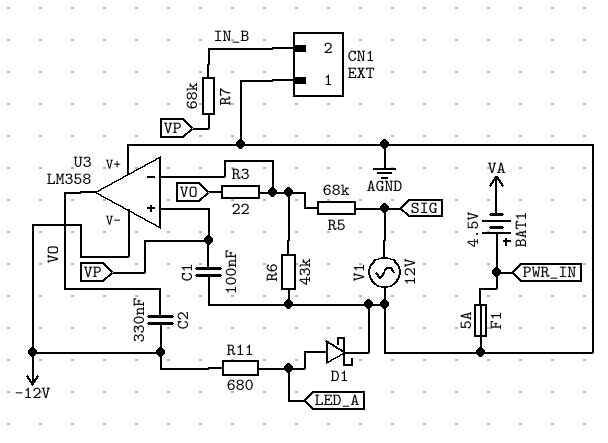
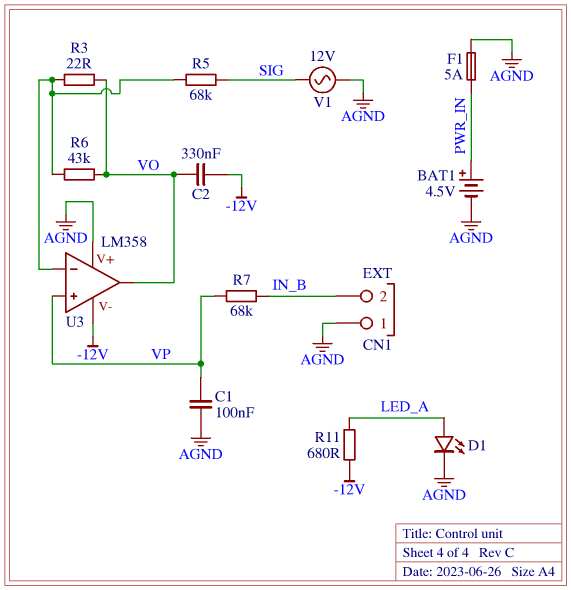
BAT1: 4.5V (plus PWR_IN, minus VA) -> 4.5V (plus PWR_IN, minus AGND)
D1: schottky (A LED_A, K AGND) -> LED (A LED_A, K AGND)
R6: 43k (AGND, U3/in-) -> 43k (U3/in-, VO)

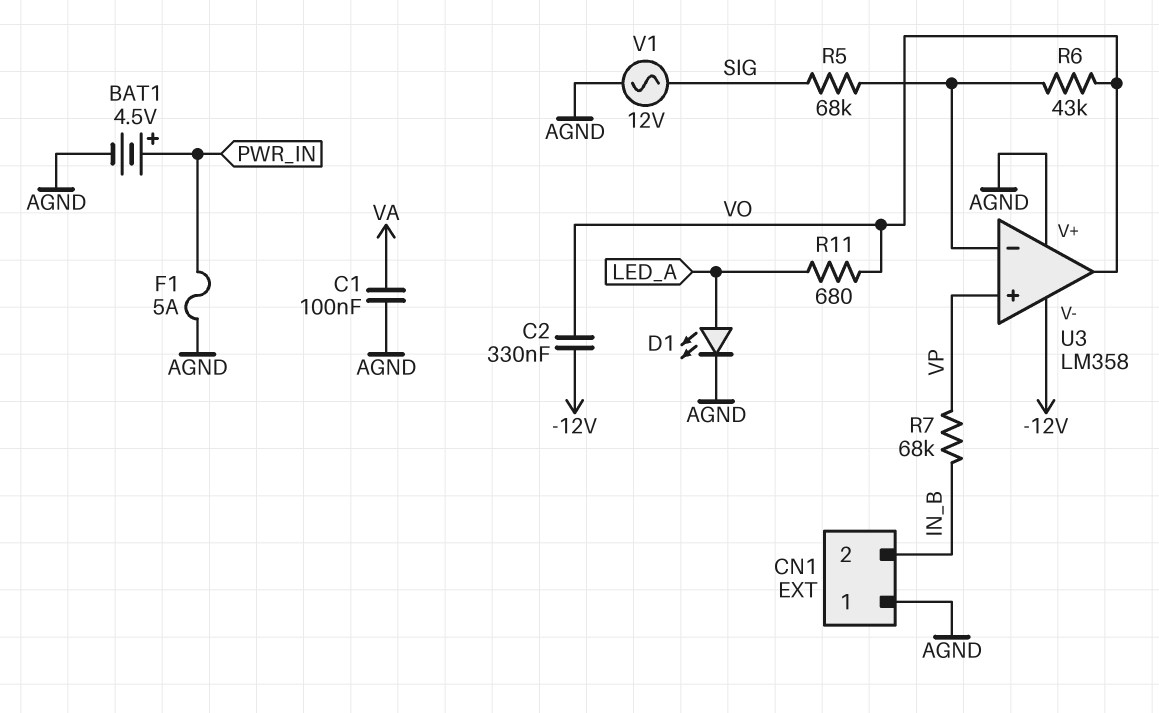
C1: 100nF (AGND, VP) -> 100nF (AGND, VA)
R3: 22 (U3/in-, VO) -> none
R11: 680 (-12V, LED_A) -> 680 (LED_A, VO)

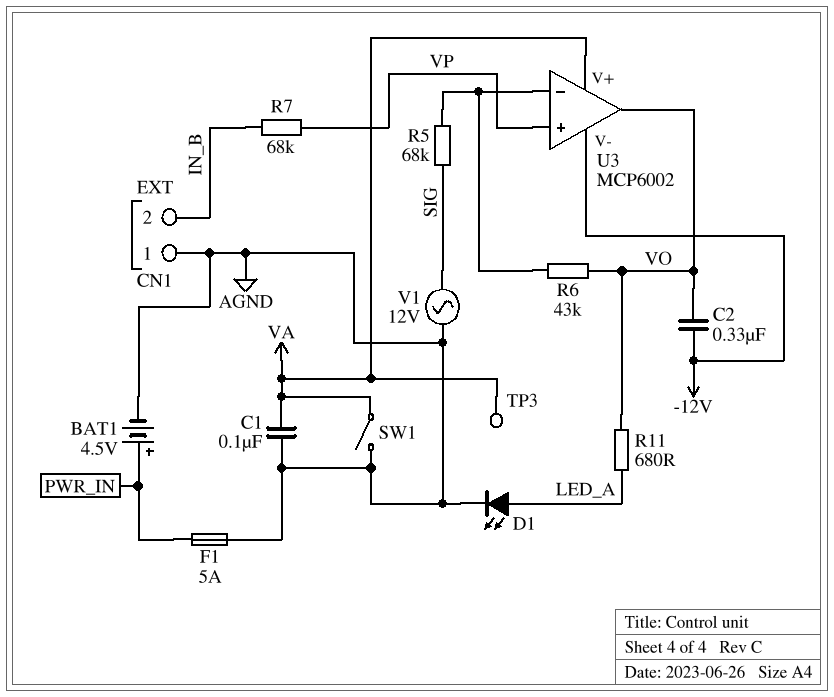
SW1: none -> switch (AGND, VA)
TP3: none -> test point (VA)
U3: LM358 -> MCP6002
U3 pin V+: AGND -> VA

